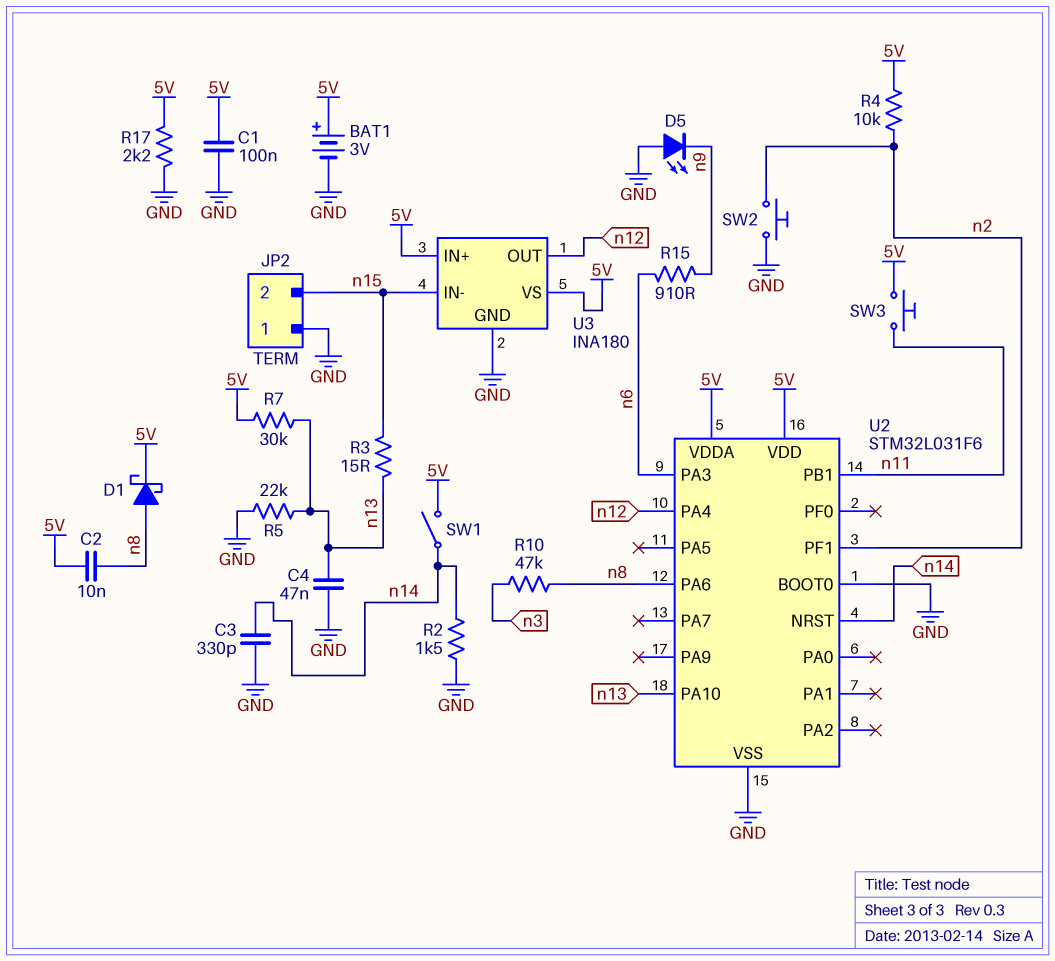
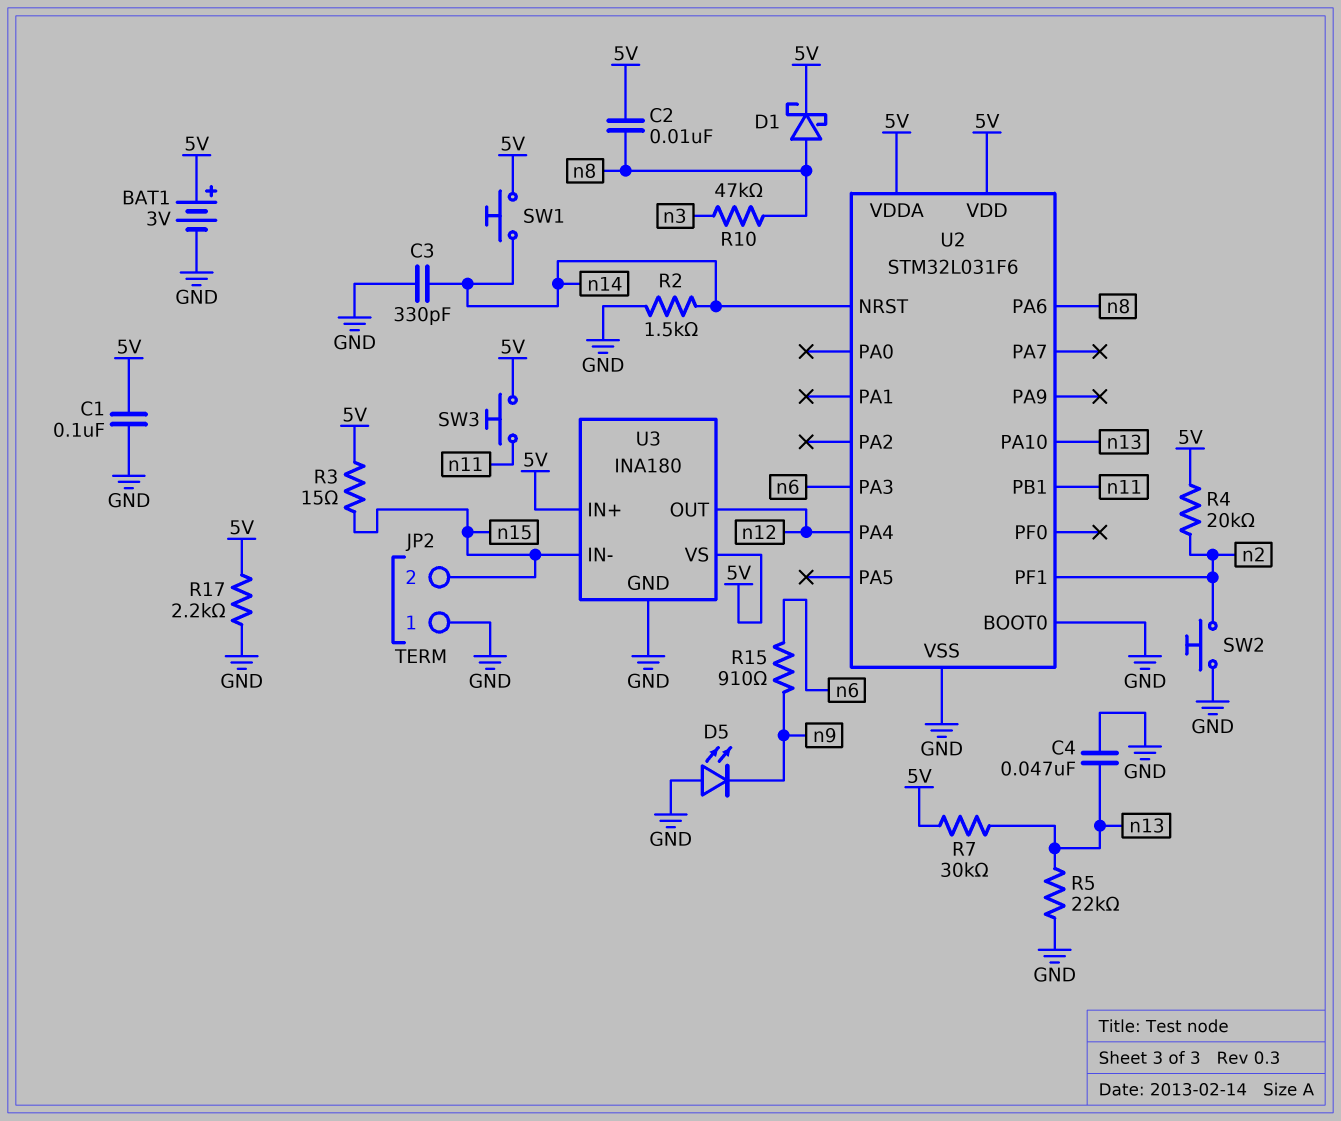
R3: 15 (n13, n15) -> 15 (5V, n15)
R4: 10k (5V, n2) -> 20k (5V, n2)
SW1: switch (5V, n14) -> button (5V, n14)

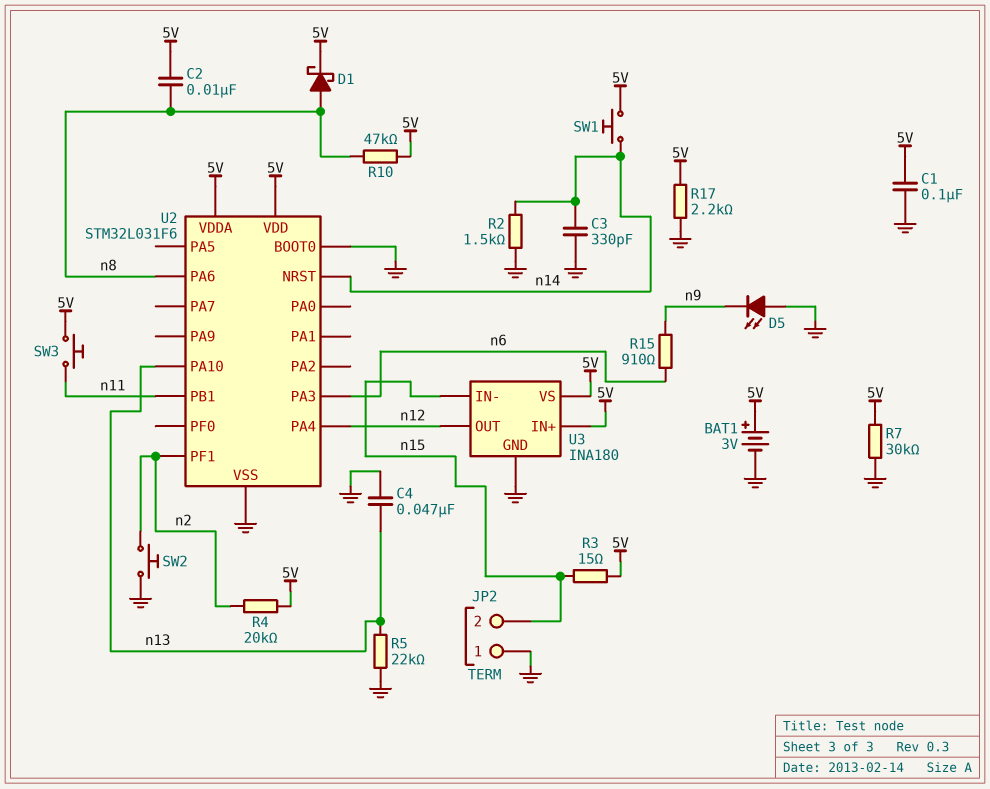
R7: 30k (5V, n13) -> 30k (5V, GND)
R10: 47k (n3, n8) -> 47k (5V, n8)

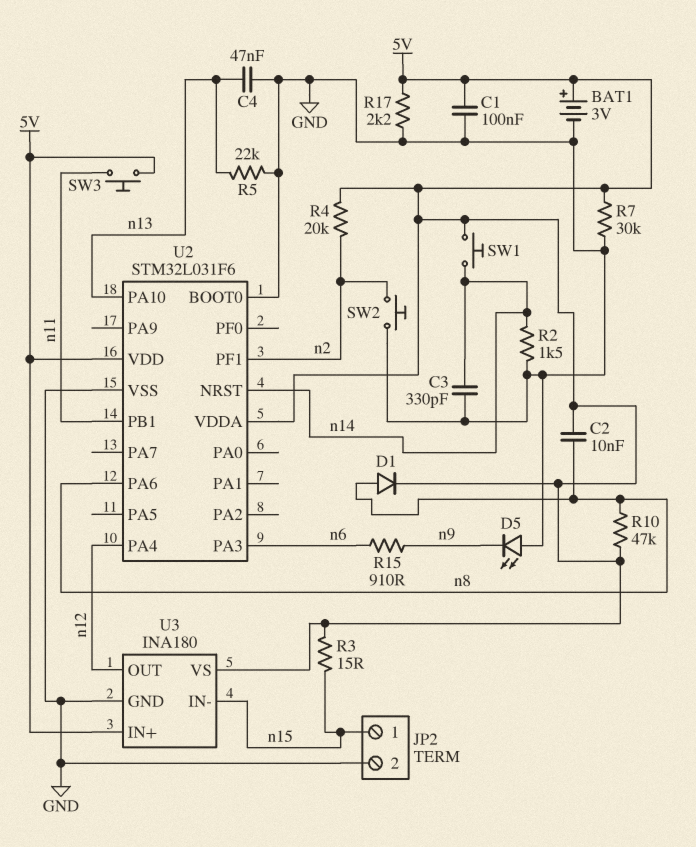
D1: schottky (A n8, K 5V) -> diode (A n8, K 5V)
JP2 pin 1: GND -> n15
JP2 pin 2: n15 -> GND

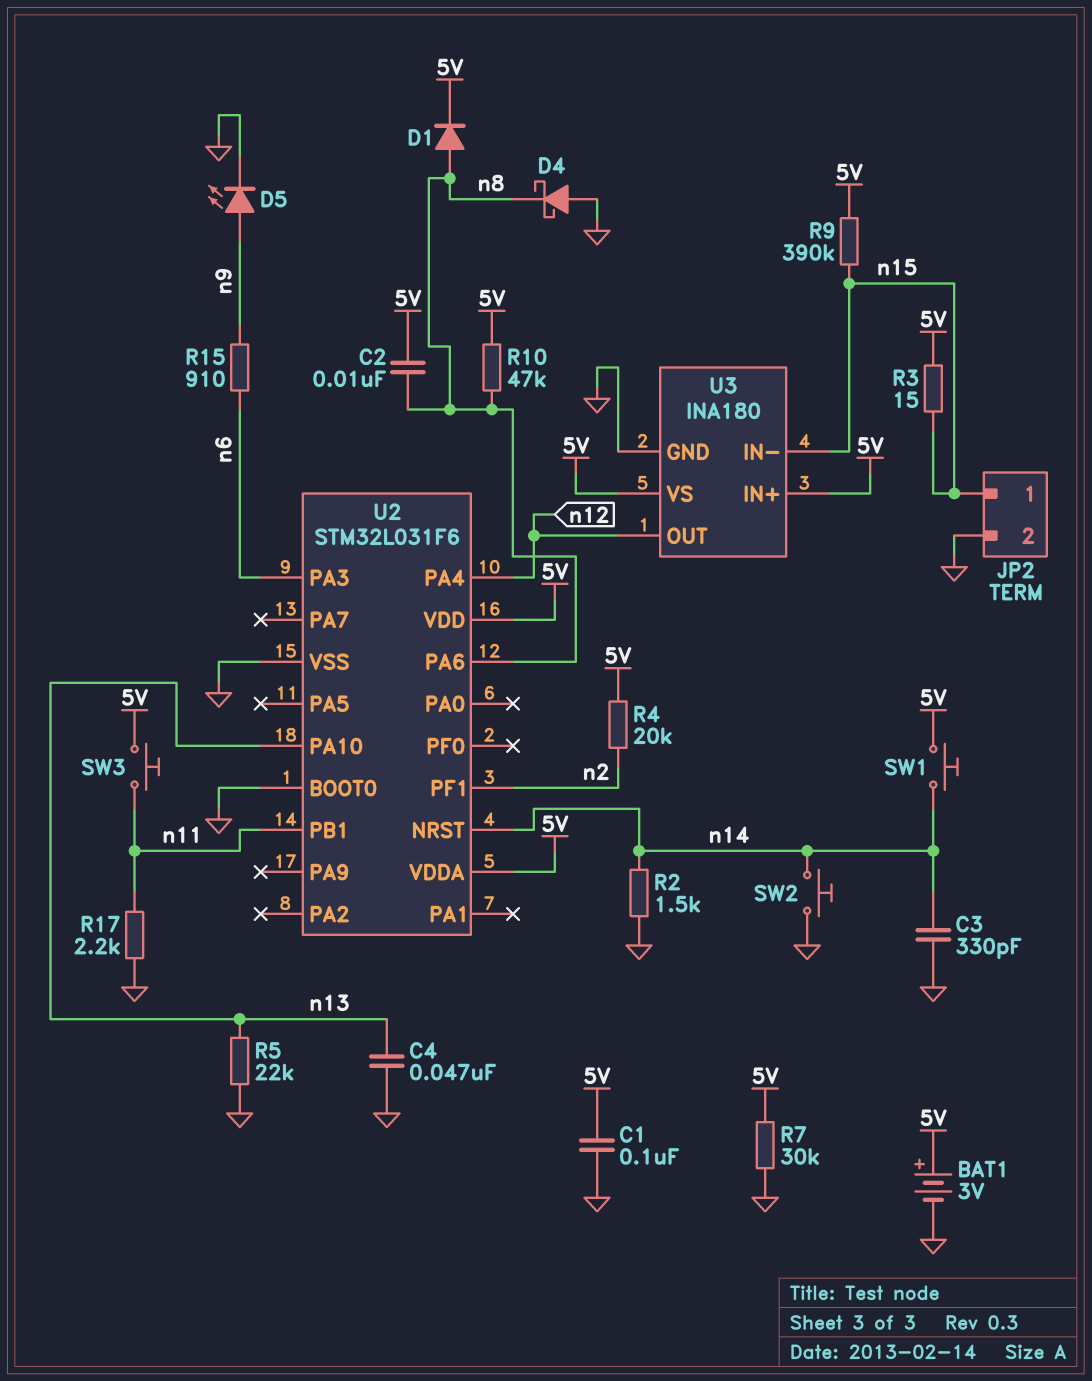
D4: none -> schottky (A GND, K n8)
D5: LED (A GND, K n9) -> LED (A n9, K GND)
R9: none -> 390k (5V, n15)
R17: 2.2k (5V, GND) -> 2.2k (GND, n11)
SW2: button (GND, n2) -> button (GND, n14)

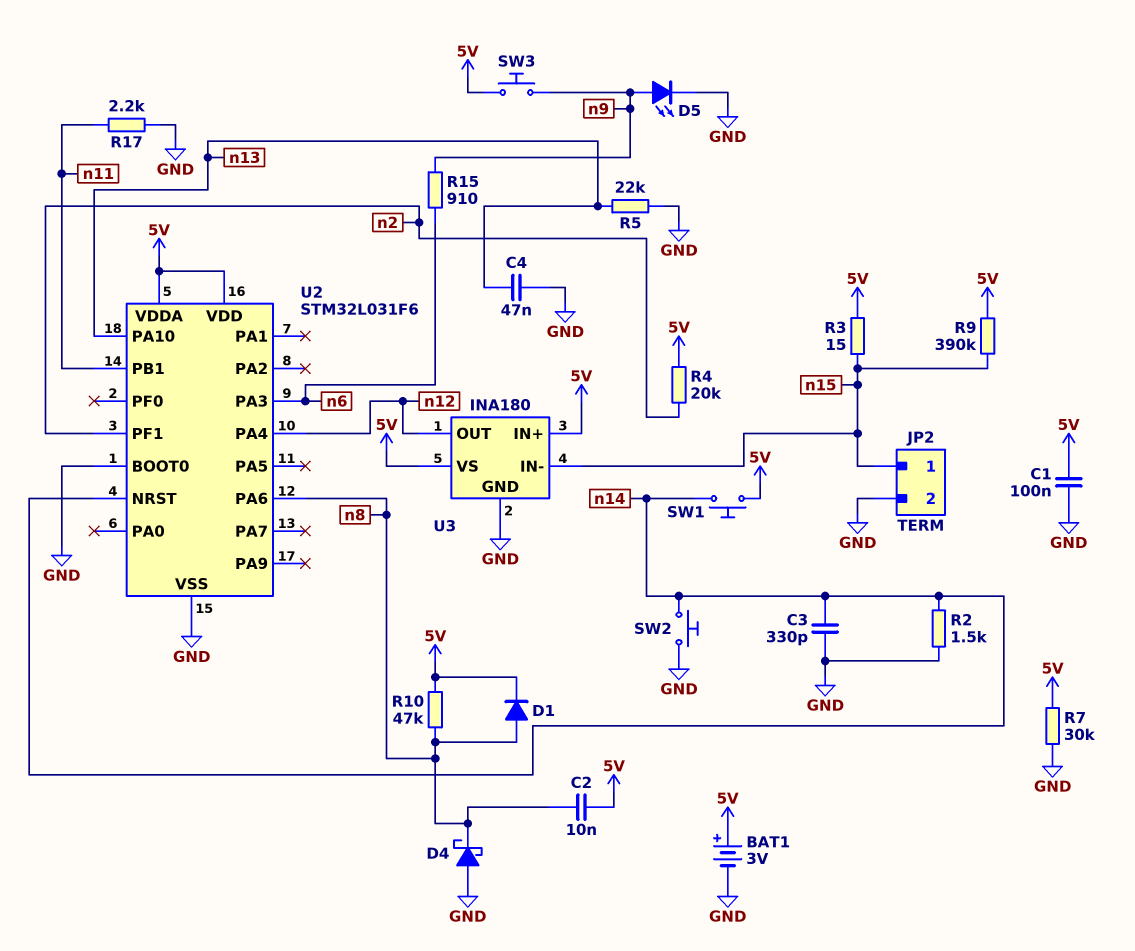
SW3: button (5V, n11) -> button (5V, n9)

